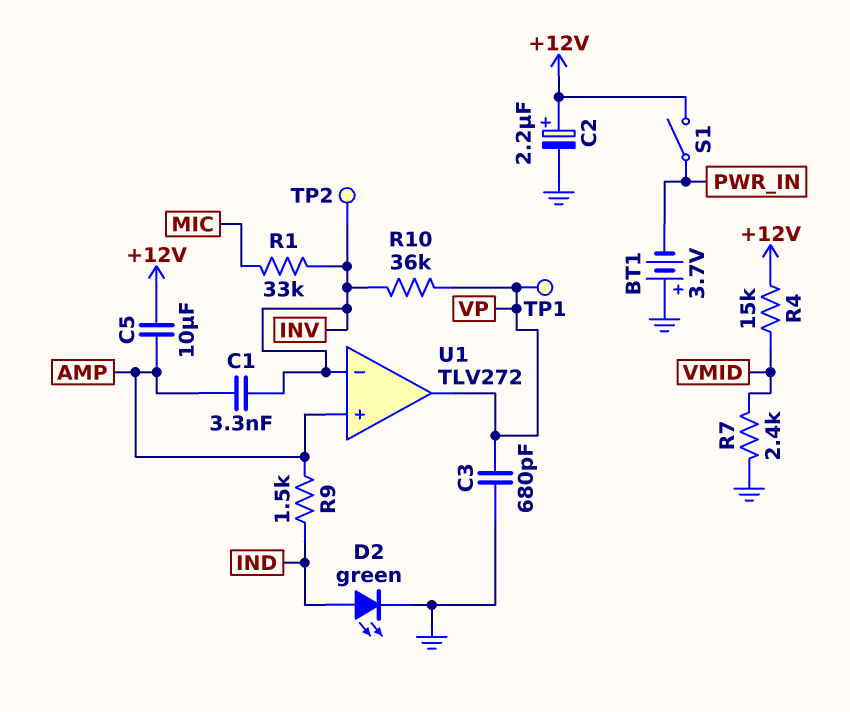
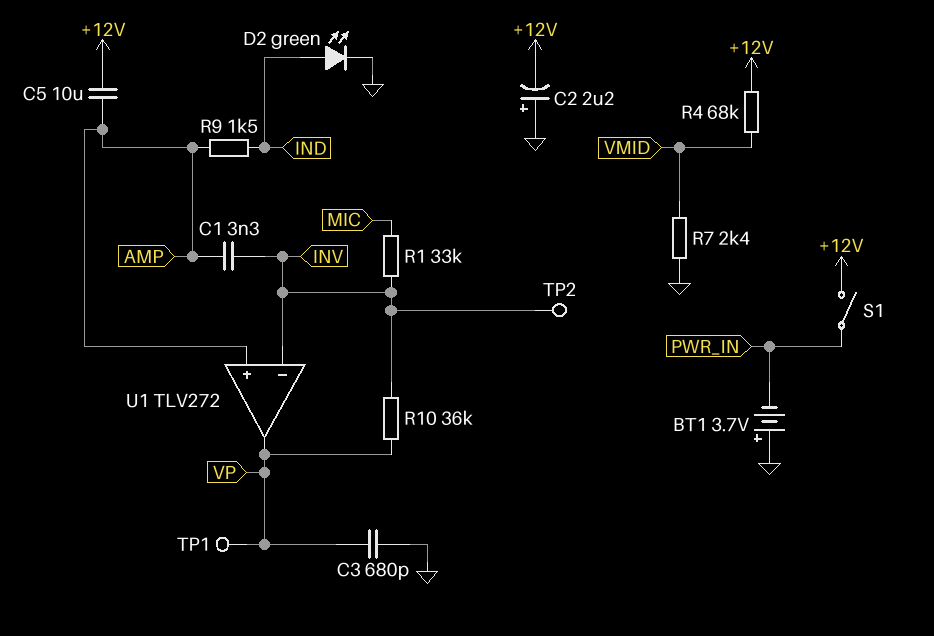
C2: 2.2uF (plus +12V, minus GND) -> 2.2uF (plus GND, minus +12V)
R4: 15k (+12V, VMID) -> 68k (+12V, VMID)

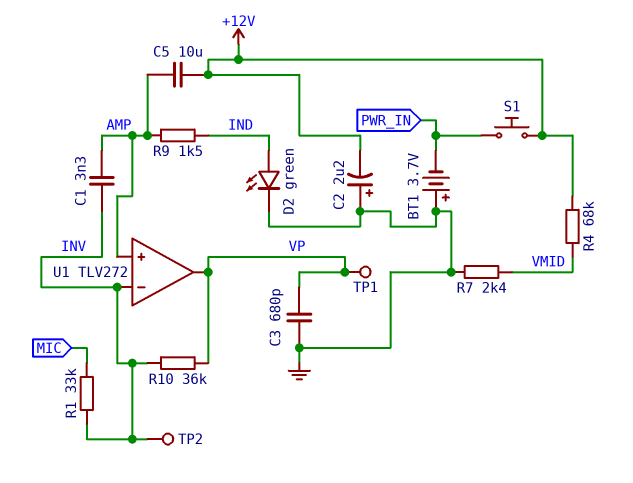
S1: switch (+12V, PWR_IN) -> button (+12V, PWR_IN)

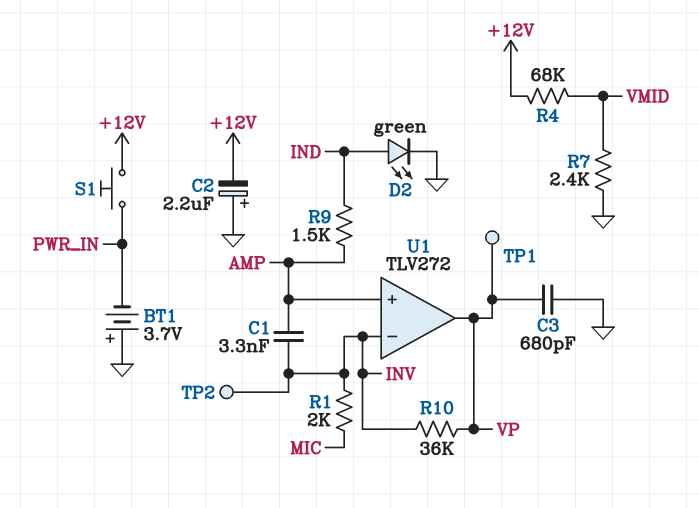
C5: 10uF (+12V, AMP) -> none
R1: 33k (INV, MIC) -> 2k (INV, MIC)

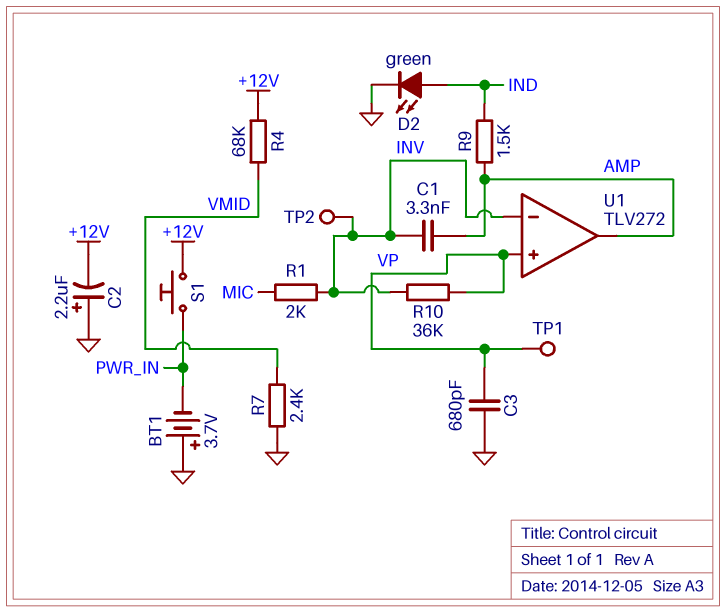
U1 pin in+: AMP -> VP
U1 pin out: VP -> AMP

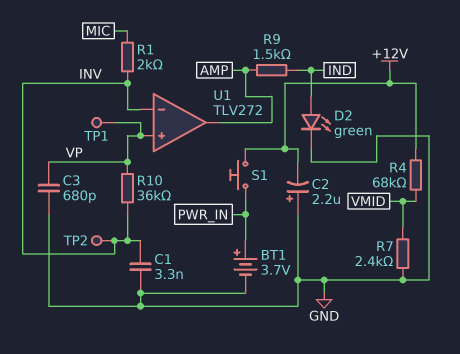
BT1: 3.7V (plus GND, minus PWR_IN) -> 3.7V (plus PWR_IN, minus GND)
C1: 3.3nF (AMP, INV) -> 3.3nF (GND, INV)

